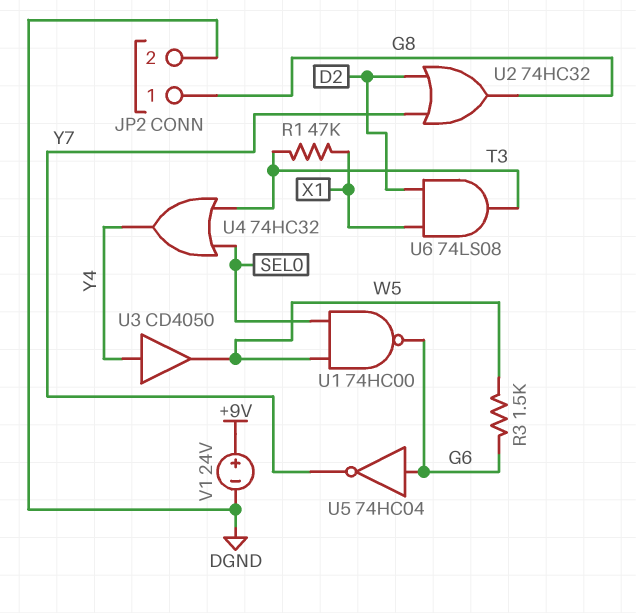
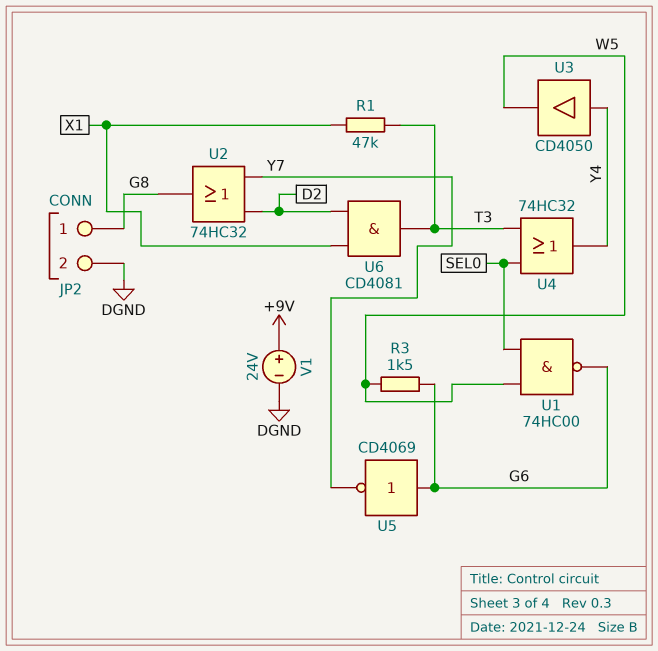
U5: NOT 74HC04 (in G6, out Y7) -> NOT CD4069 (in G6, out Y7)
U6: AND 74LS08 (in D2, in X1, out T3) -> AND CD4081 (in D2, in X1, out T3)

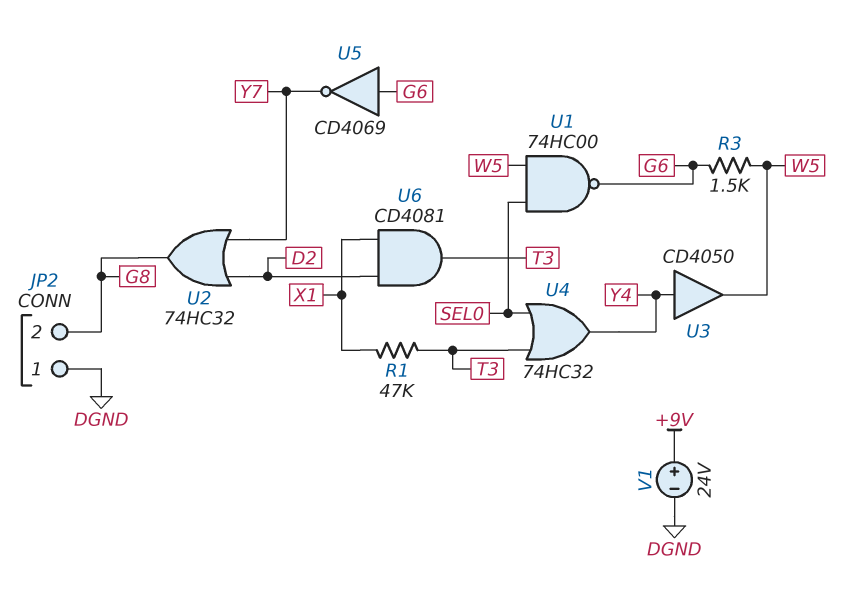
JP2 pin 1: G8 -> DGND
JP2 pin 2: DGND -> G8

